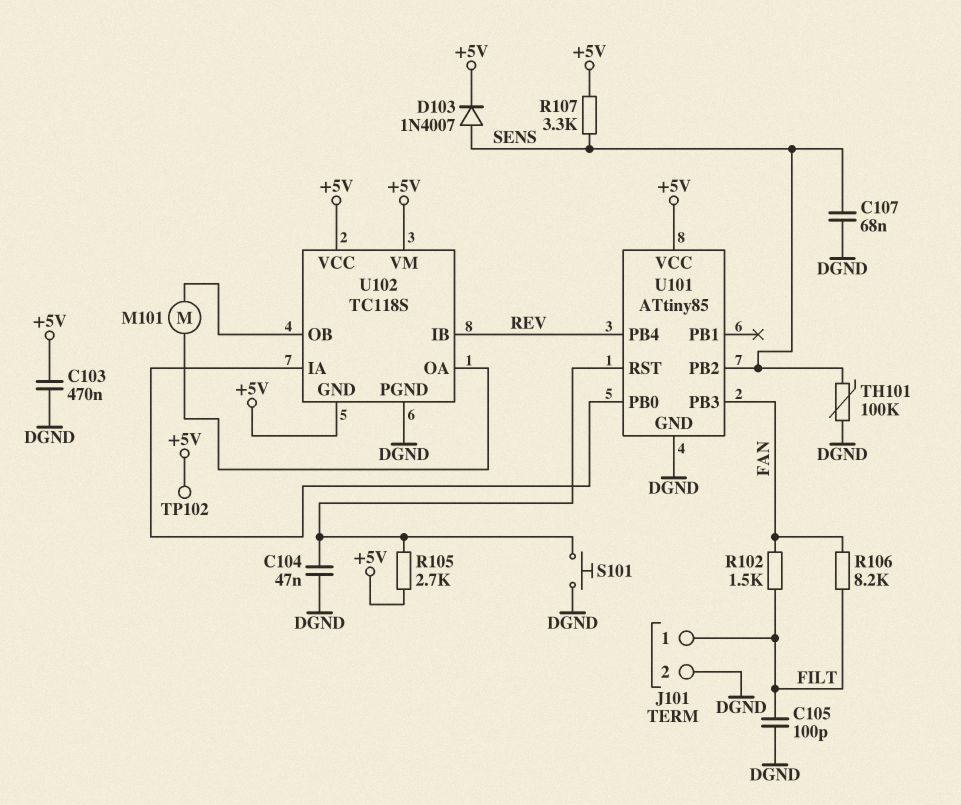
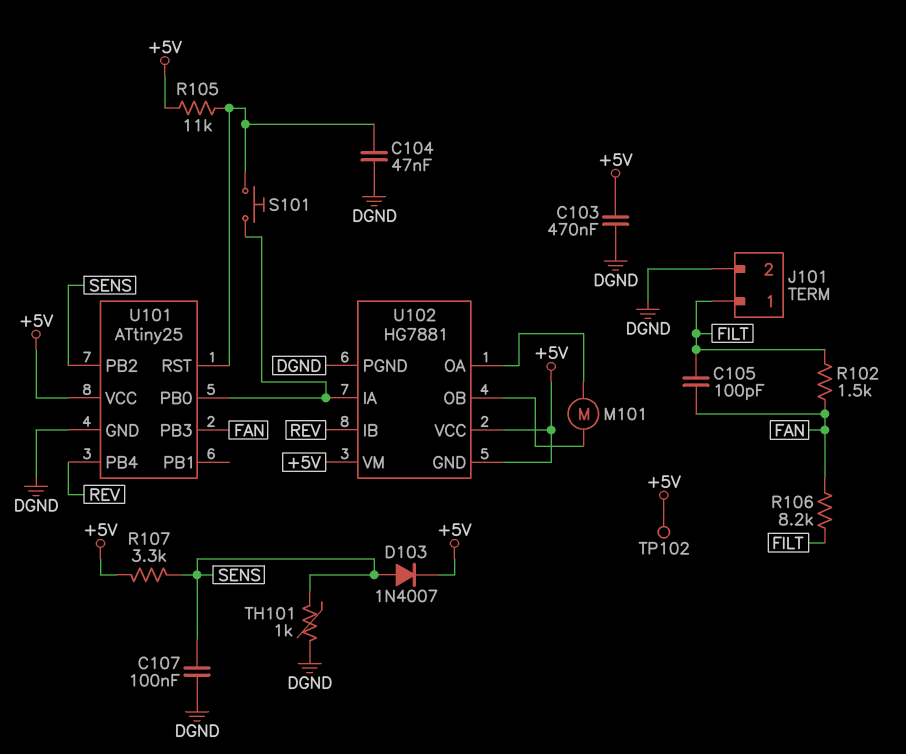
C105: 100pF (DGND, FILT) -> 100pF (FAN, FILT)
C107: 68nF (DGND, SENS) -> 100nF (DGND, SENS)
R105: 2.7k (+5V, U101/RST) -> 11k (+5V, U101/RST)
S101: button (DGND, U101/RST) -> button (U101/PB0, U101/RST)
TH101: 100k (DGND, SENS) -> 1k (DGND, SENS)
U101: ATtiny85 -> ATtiny25
U102: TC118S -> HG7881

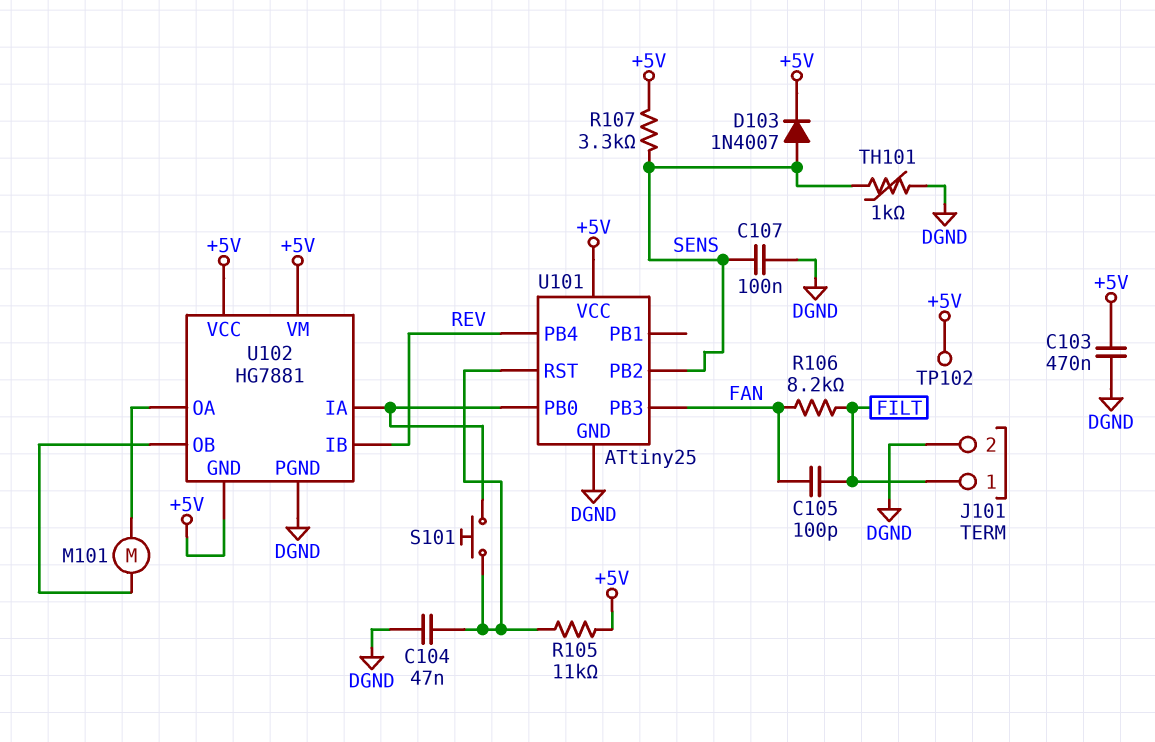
R102: 1.5k (FAN, FILT) -> none

